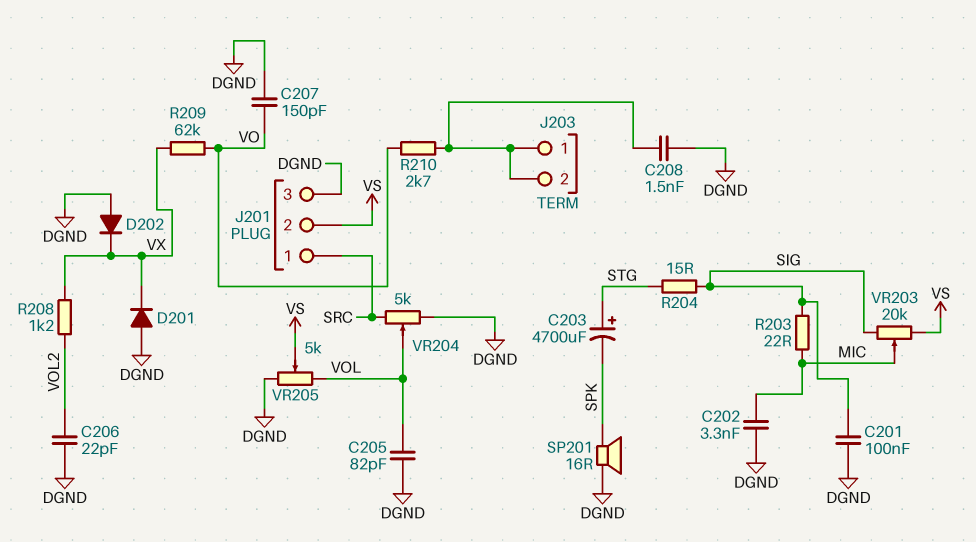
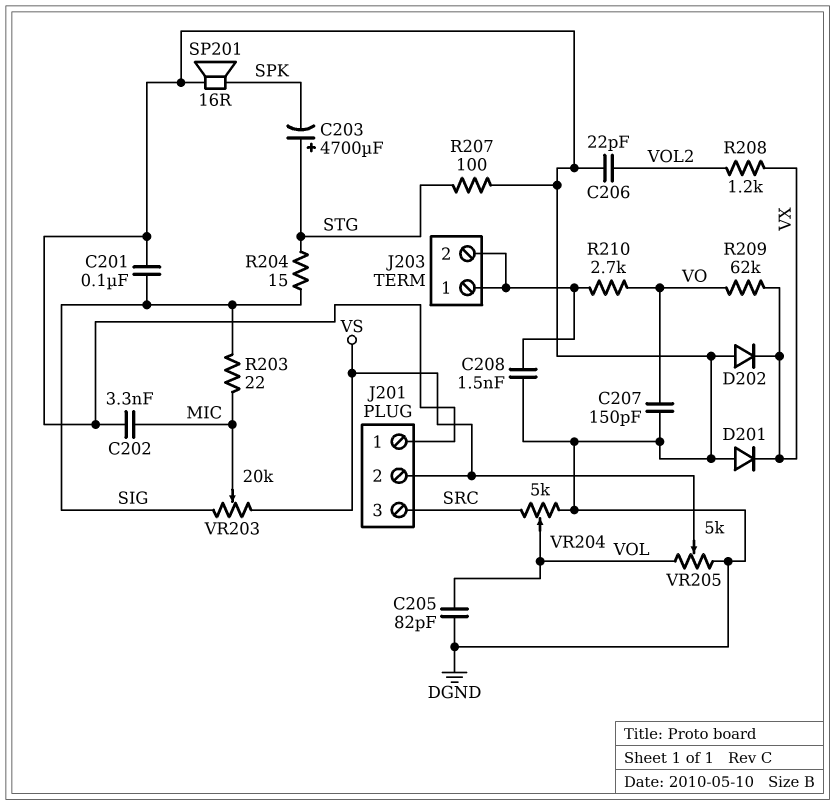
J201 pin 1: SRC -> DGND
J201 pin 3: DGND -> SRC
R207: none -> 100 (DGND, STG)

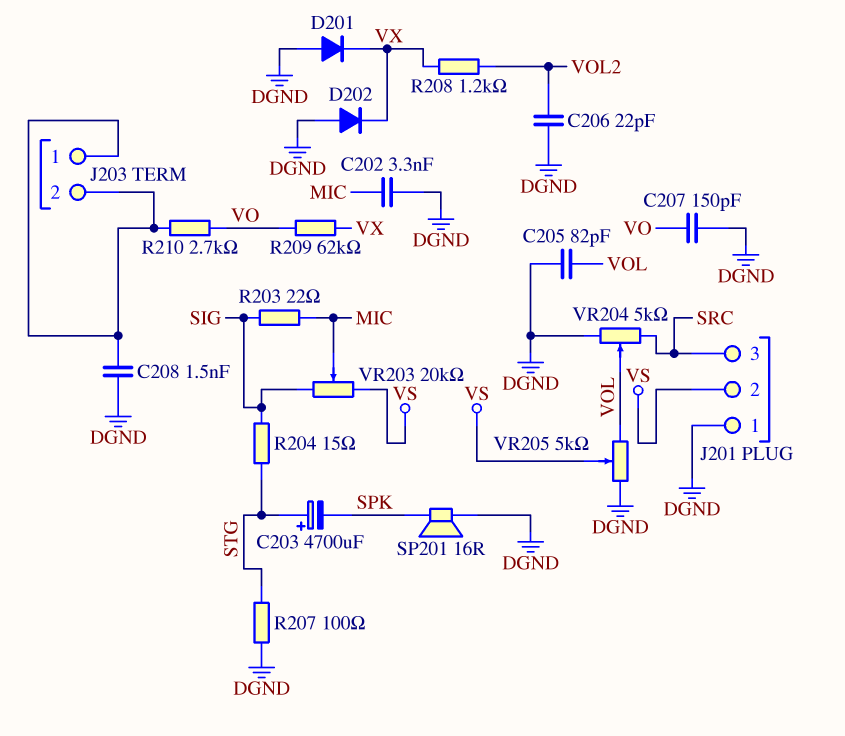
C201: 100nF (DGND, SIG) -> none

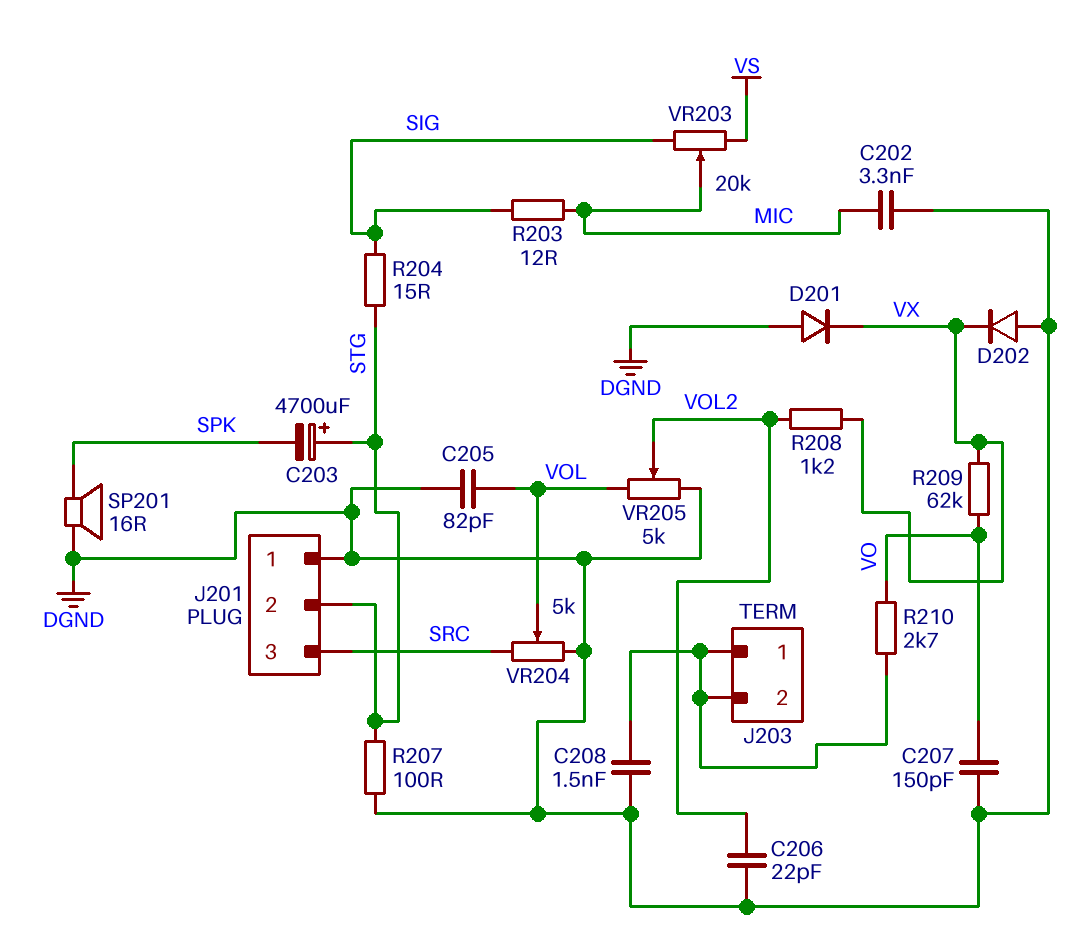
J201 pin 2: VS -> STG
R203: 22 (MIC, SIG) -> 12 (MIC, SIG)
VR205: 5k (DGND, VOL, wiper VS) -> 5k (DGND, VOL, wiper VOL2)

